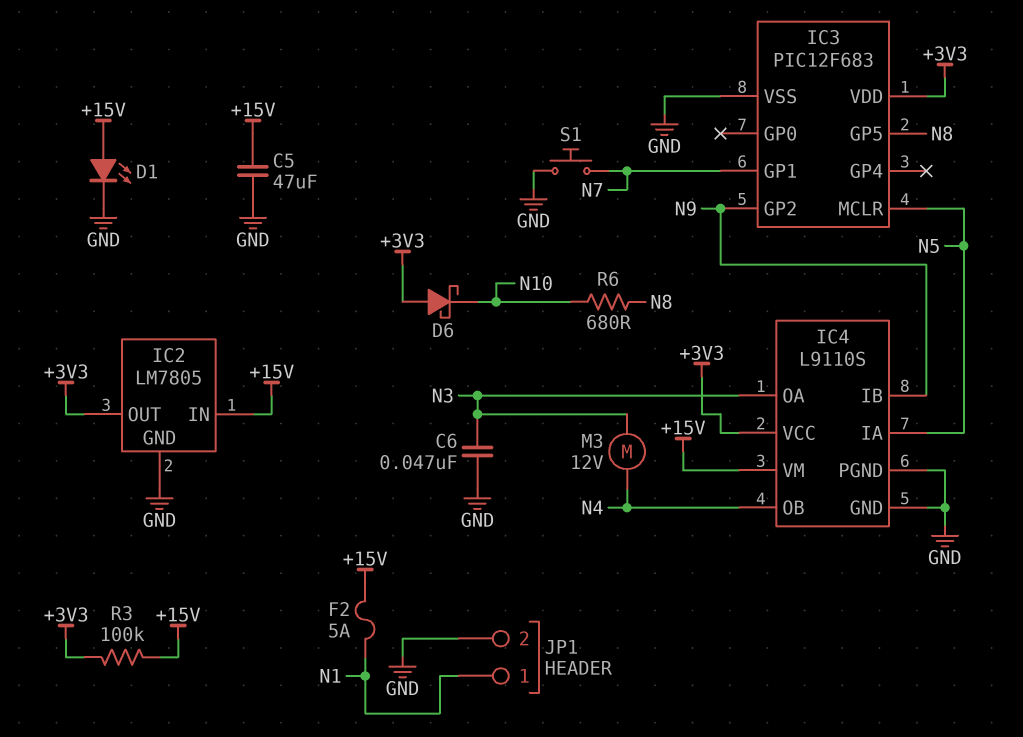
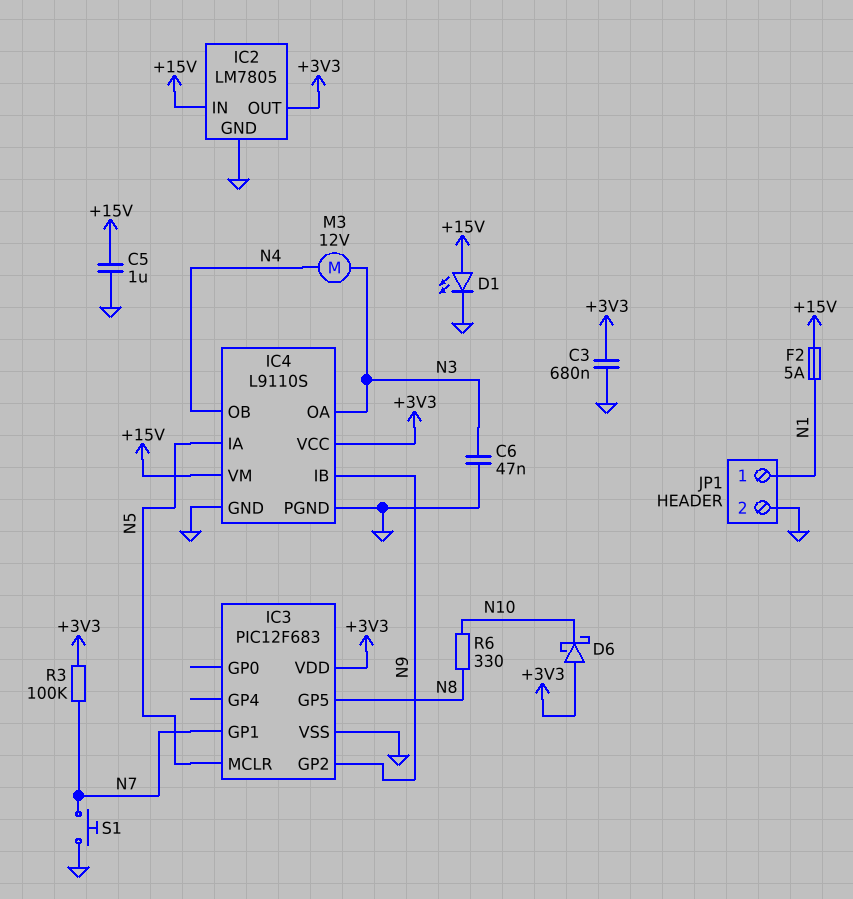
C3: none -> 680nF (+3V3, GND)
C5: 47uF (+15V, GND) -> 1uF (+15V, GND)
R3: 100k (+3V3, +15V) -> 100k (+3V3, N7)
R6: 680 (N8, N10) -> 330 (N8, N10)

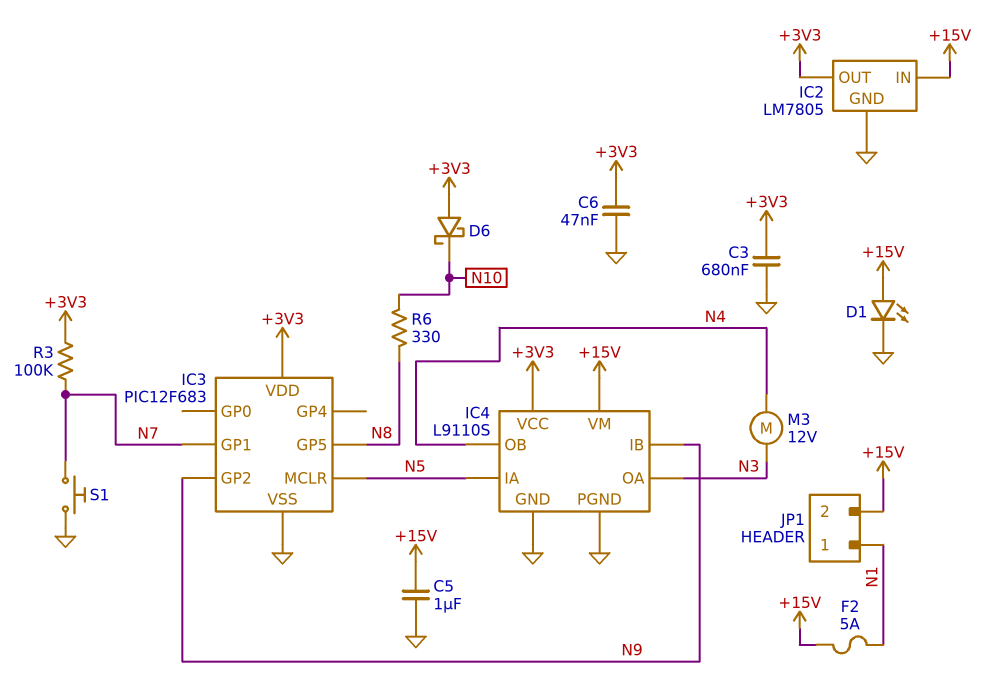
C6: 47nF (GND, N3) -> 47nF (+3V3, GND)
JP1 pin 2: GND -> +15V

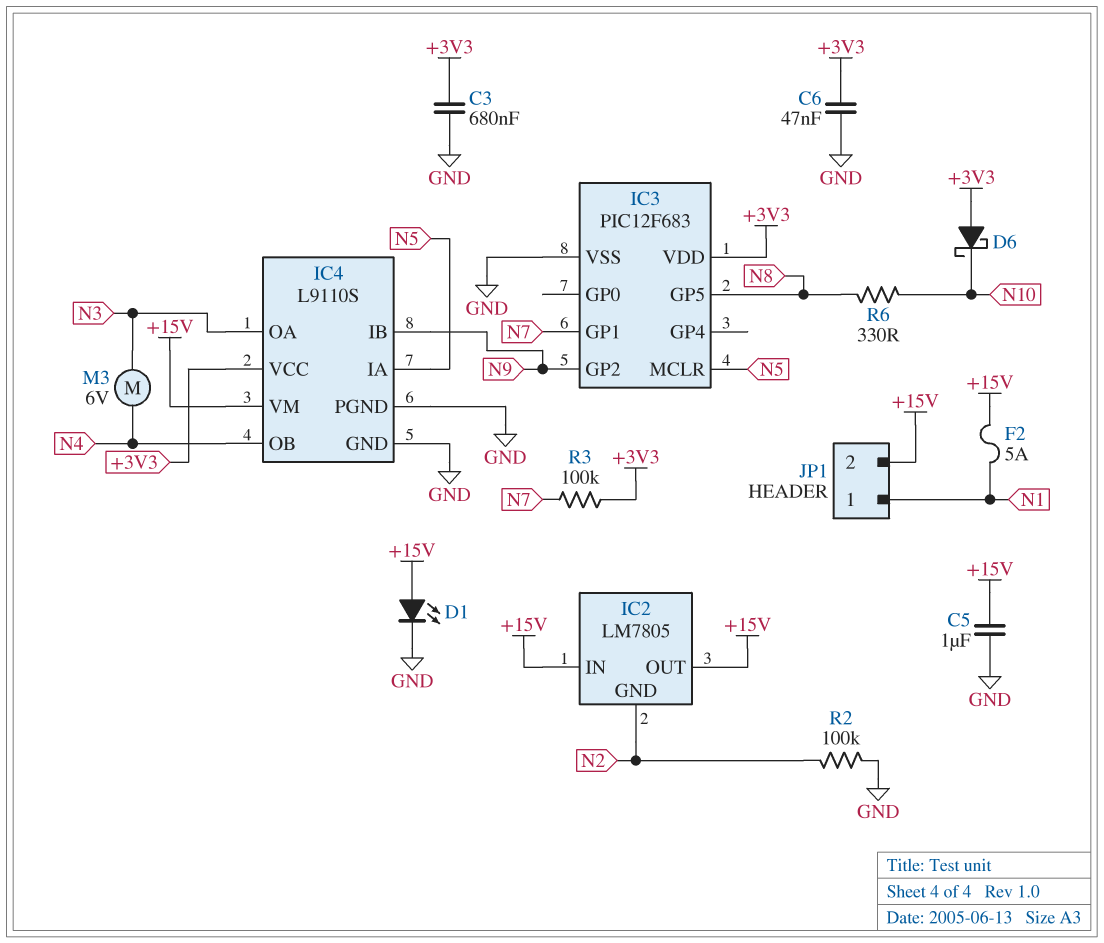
IC2 pin GND: GND -> N2
IC2 pin OUT: +3V3 -> +15V
M3: motor 12V (N3, N4) -> motor 6V (N3, N4)
R2: none -> 100k (GND, N2)
S1: button (GND, N7) -> none

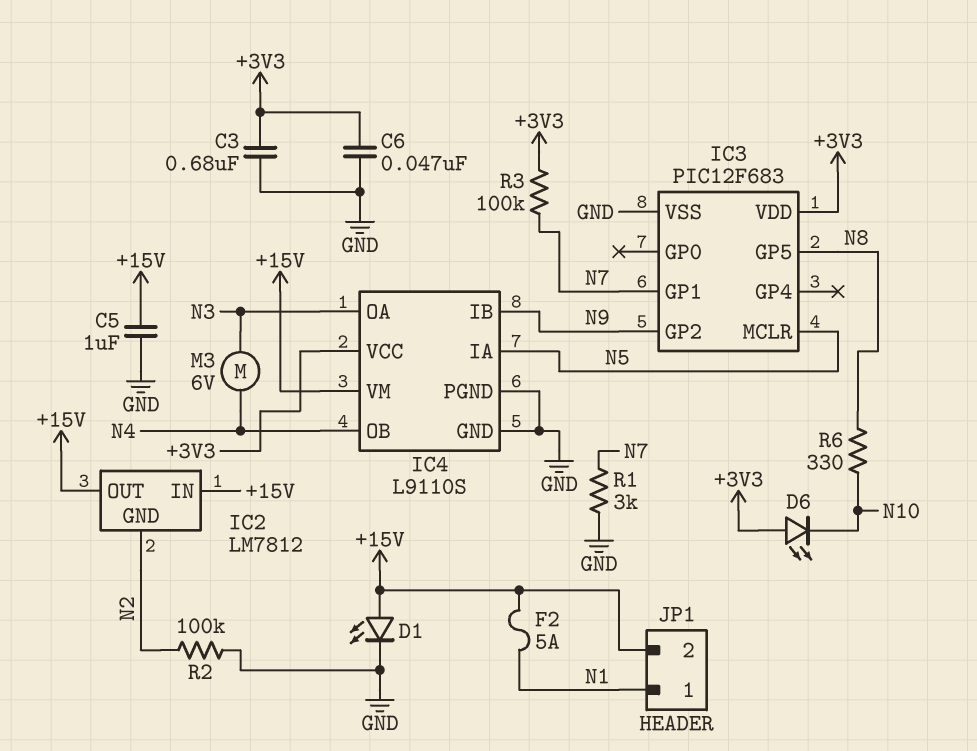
D6: schottky (A +3V3, K N10) -> LED (A +3V3, K N10)
IC2: LM7805 -> LM7812
R1: none -> 3k (GND, N7)

